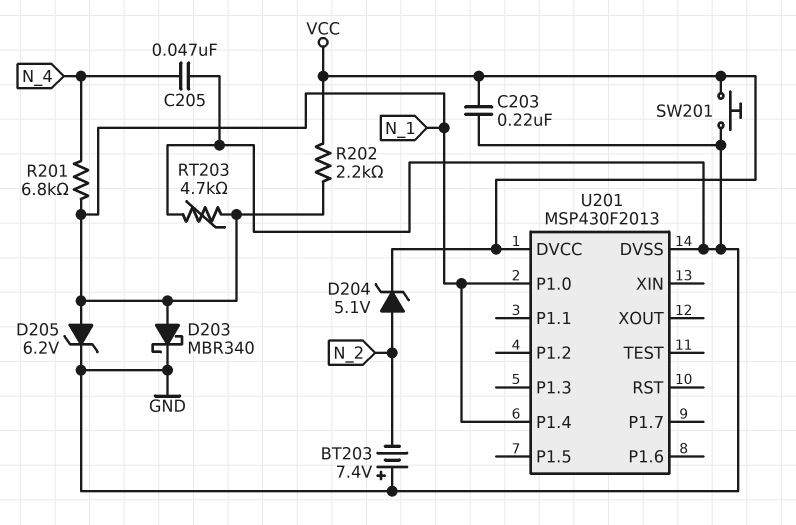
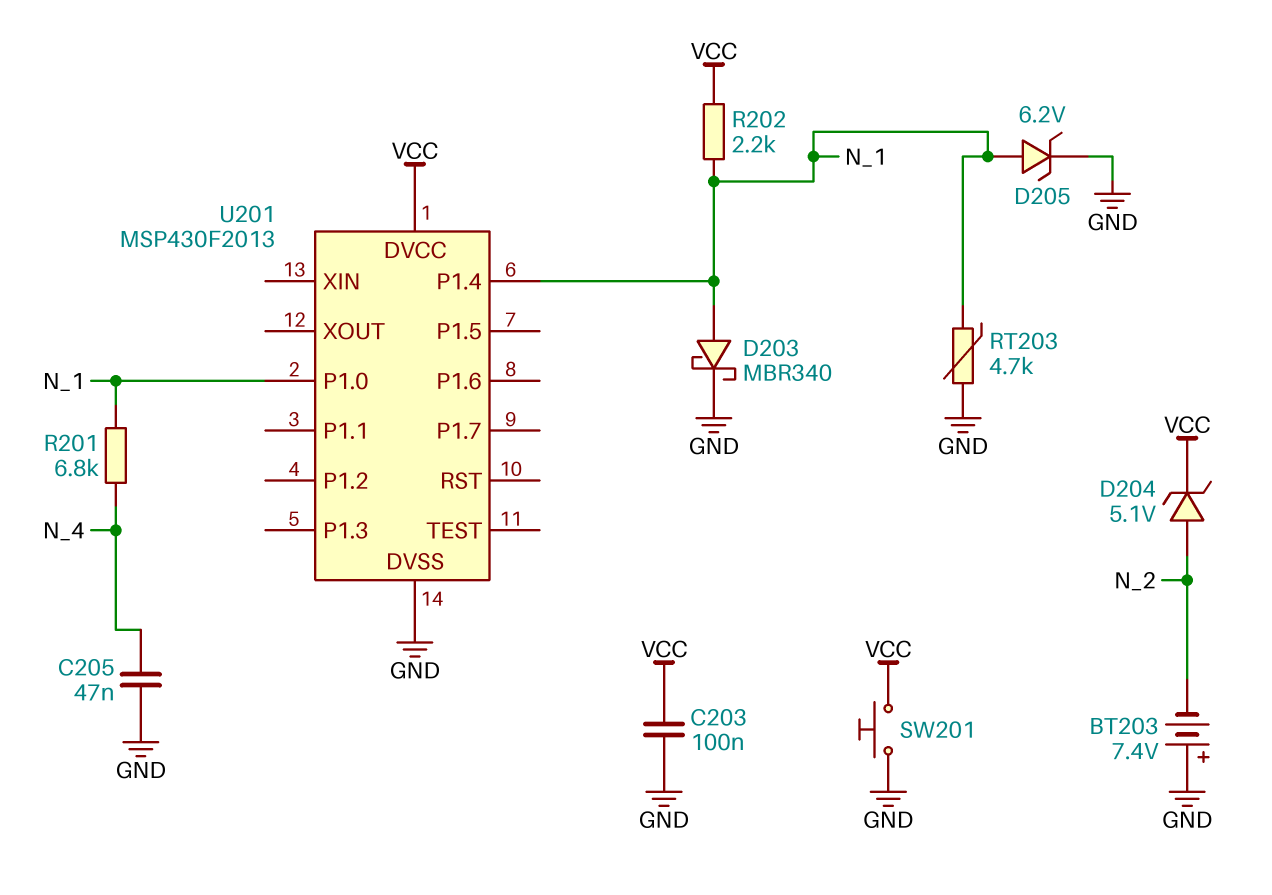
C203: 220nF (GND, VCC) -> 100nF (GND, VCC)

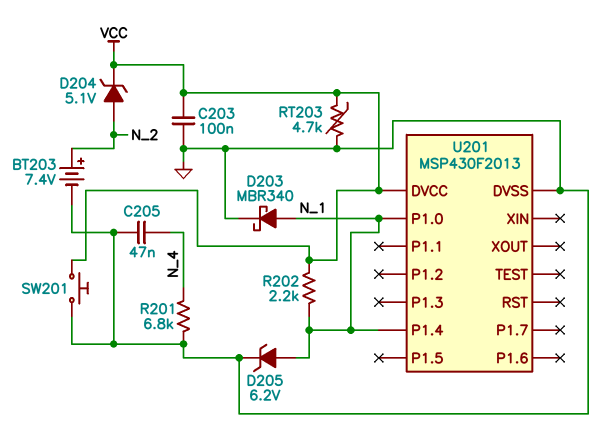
BT203: 7.4V (plus GND, minus N_2) -> 7.4V (plus N_2, minus GND)
R201: 6.8k (N_1, N_4) -> 6.8k (GND, N_4)
RT203: 4.7k (GND, N_1) -> 4.7k (GND, VCC)

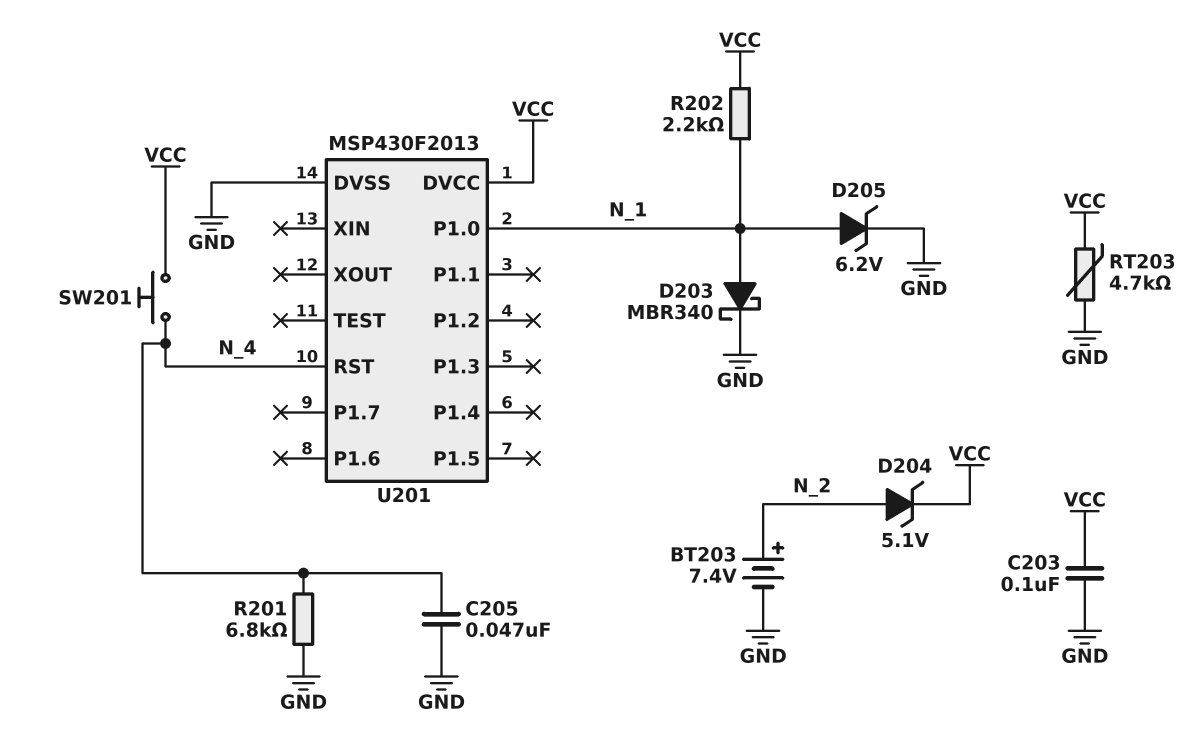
SW201: button (GND, VCC) -> button (N_4, VCC)
U201 pin P1.4: N_1 -> none
U201 pin RST: none -> N_4

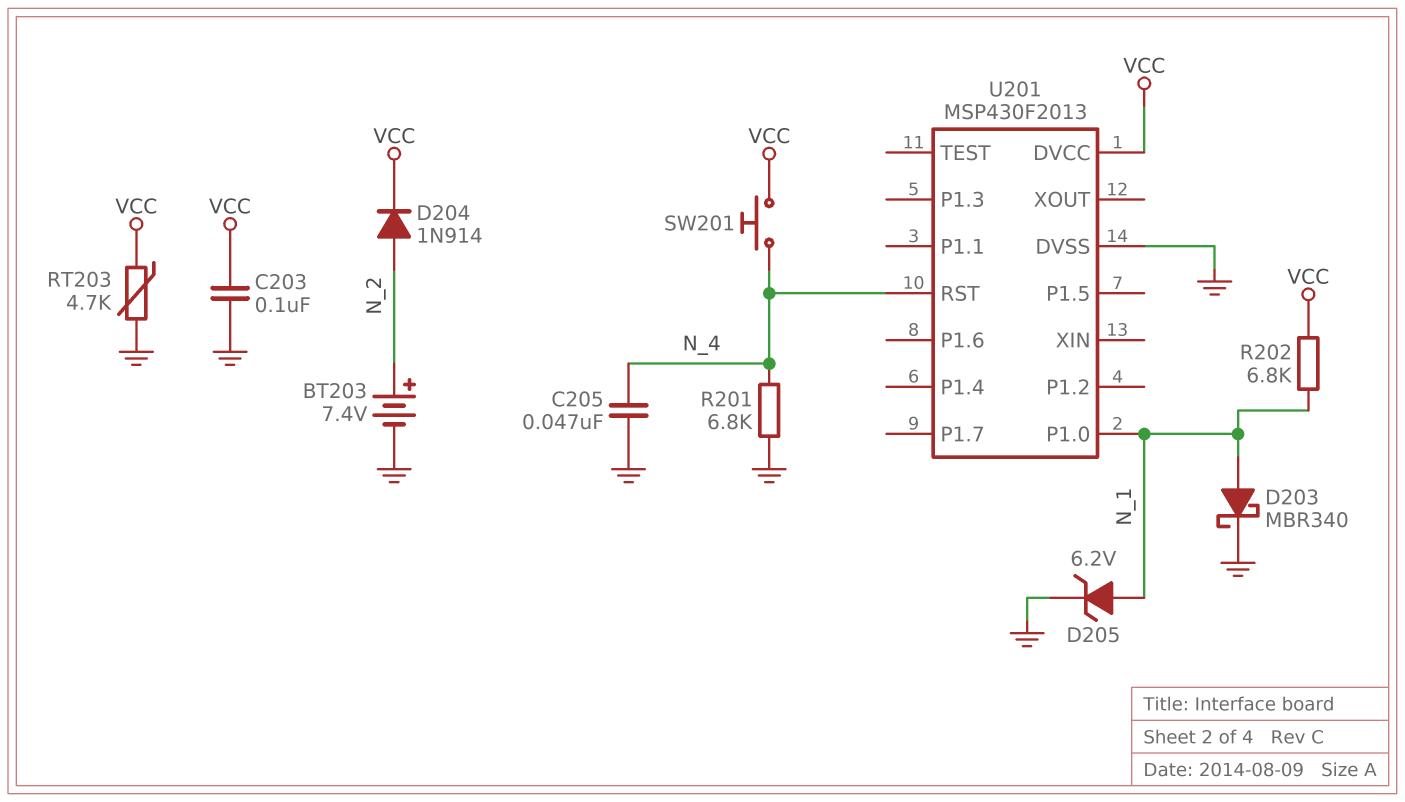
D204: zener 5.1V (A N_2, K VCC) -> diode 1N914 (A N_2, K VCC)
R202: 2.2k (N_1, VCC) -> 6.8k (N_1, VCC)

